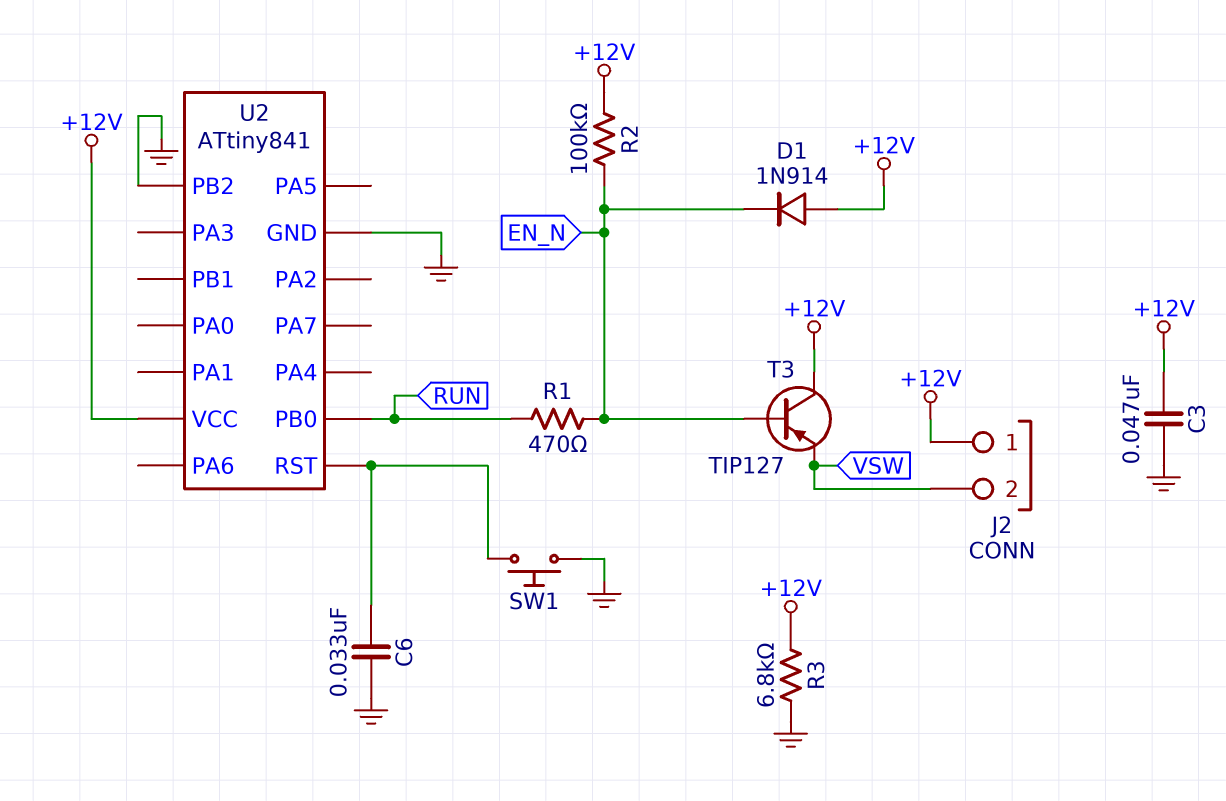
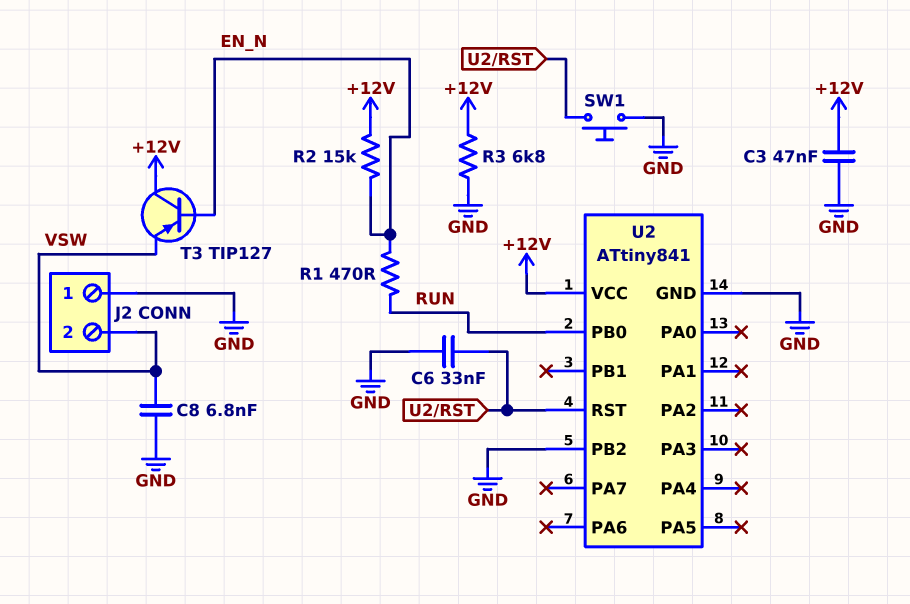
C8: none -> 6.8nF (GND, VSW)
D1: diode 1N914 (A +12V, K EN_N) -> none
J2 pin 1: +12V -> GND
R2: 100k (+12V, EN_N) -> 15k (+12V, EN_N)

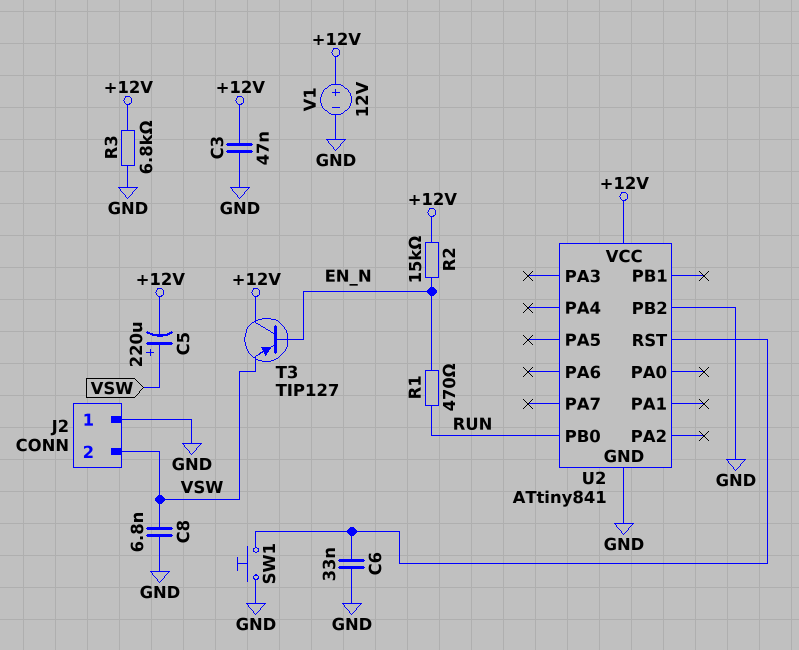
C5: none -> 220uF (plus VSW, minus +12V)
V1: none -> 12V (plus +12V, minus GND)

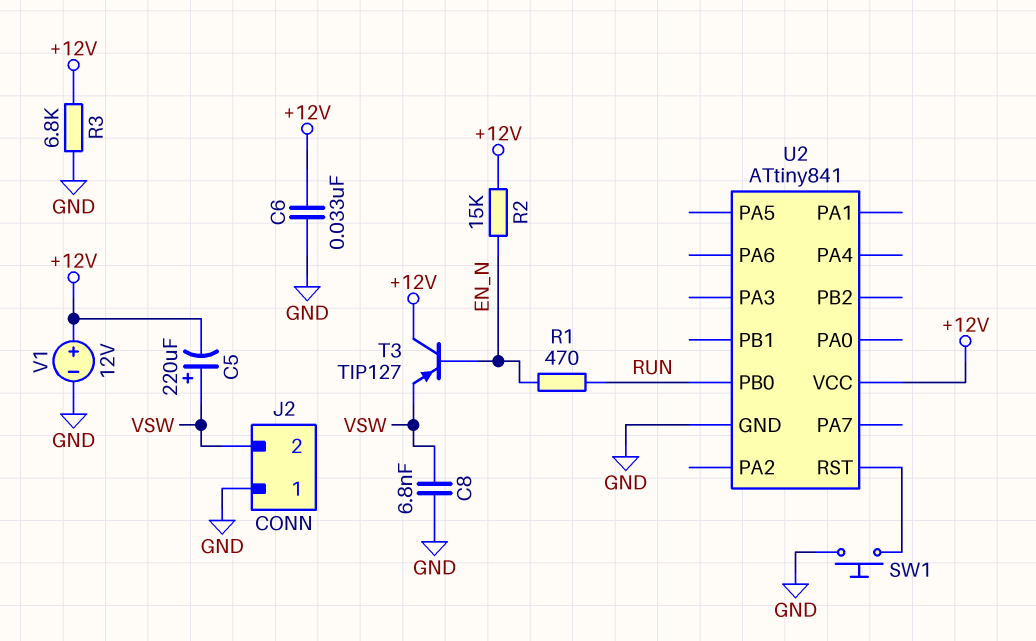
C3: 47nF (+12V, GND) -> none
C6: 33nF (GND, U2/RST) -> 33nF (+12V, GND)
U2 pin PB2: GND -> none

